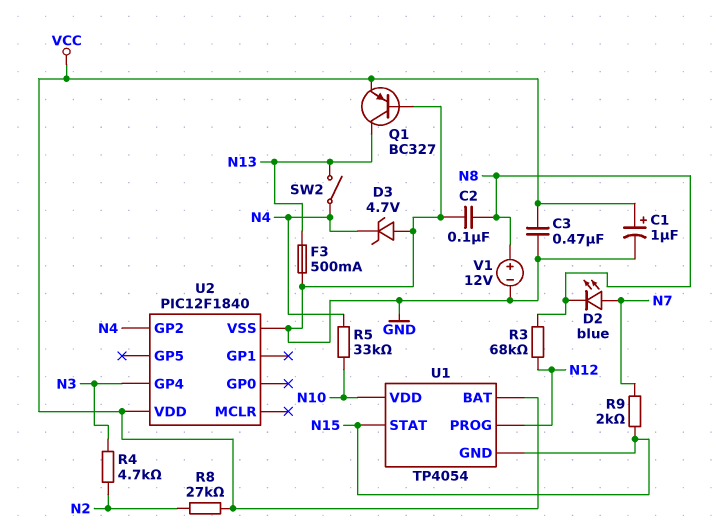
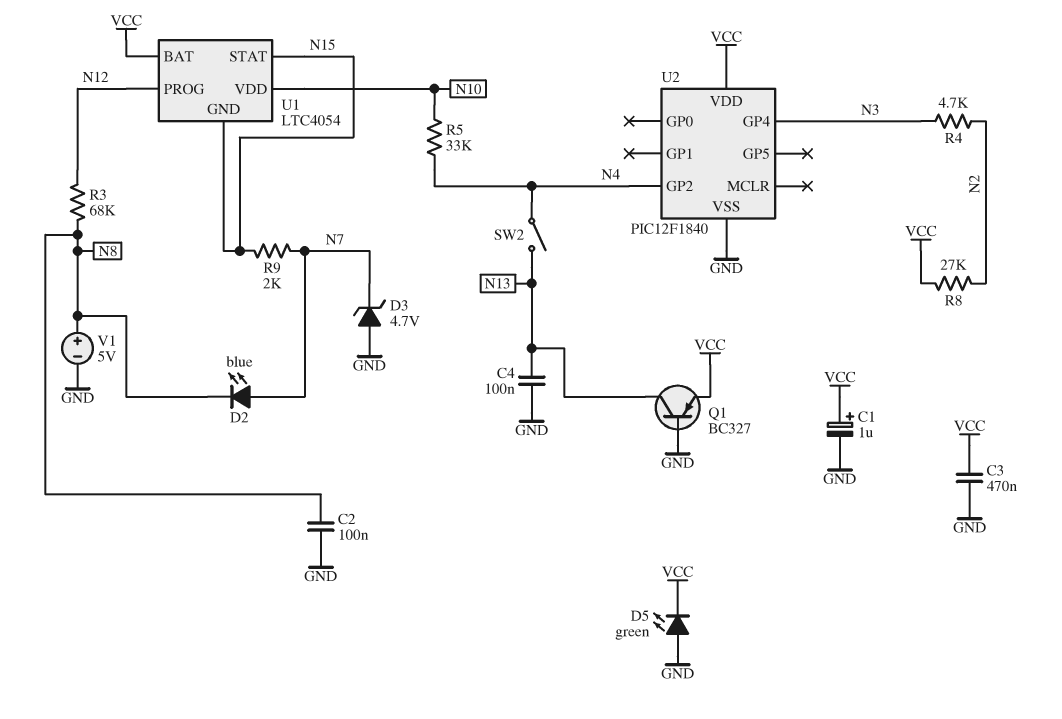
C4: none -> 100nF (GND, N13)
D3: zener 4.7V (A GND, K N4) -> zener 4.7V (A GND, K N7)
D5: none -> LED green (A GND, K VCC)
F3: 500mA (GND, N13) -> none
U1: TP4054 -> LTC4054
V1: 12V (plus N8, minus GND) -> 5V (plus N8, minus GND)

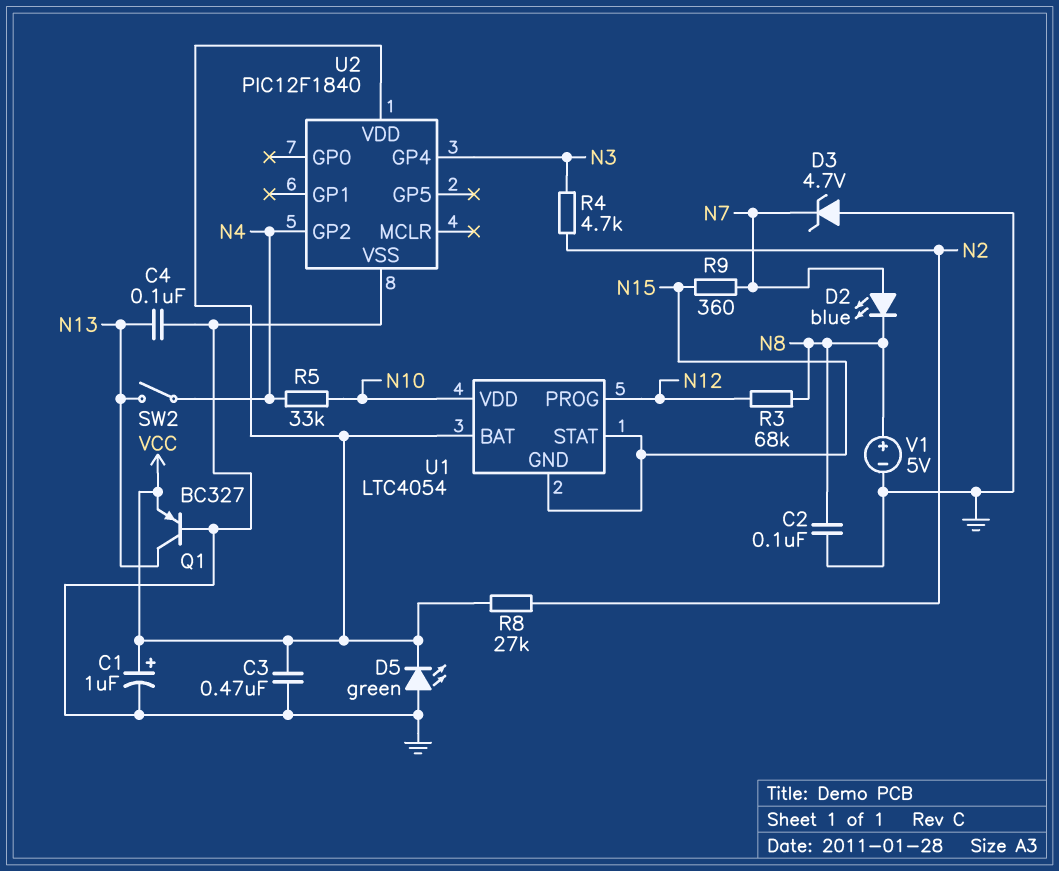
R9: 2k (N7, N15) -> 360 (N7, N15)

